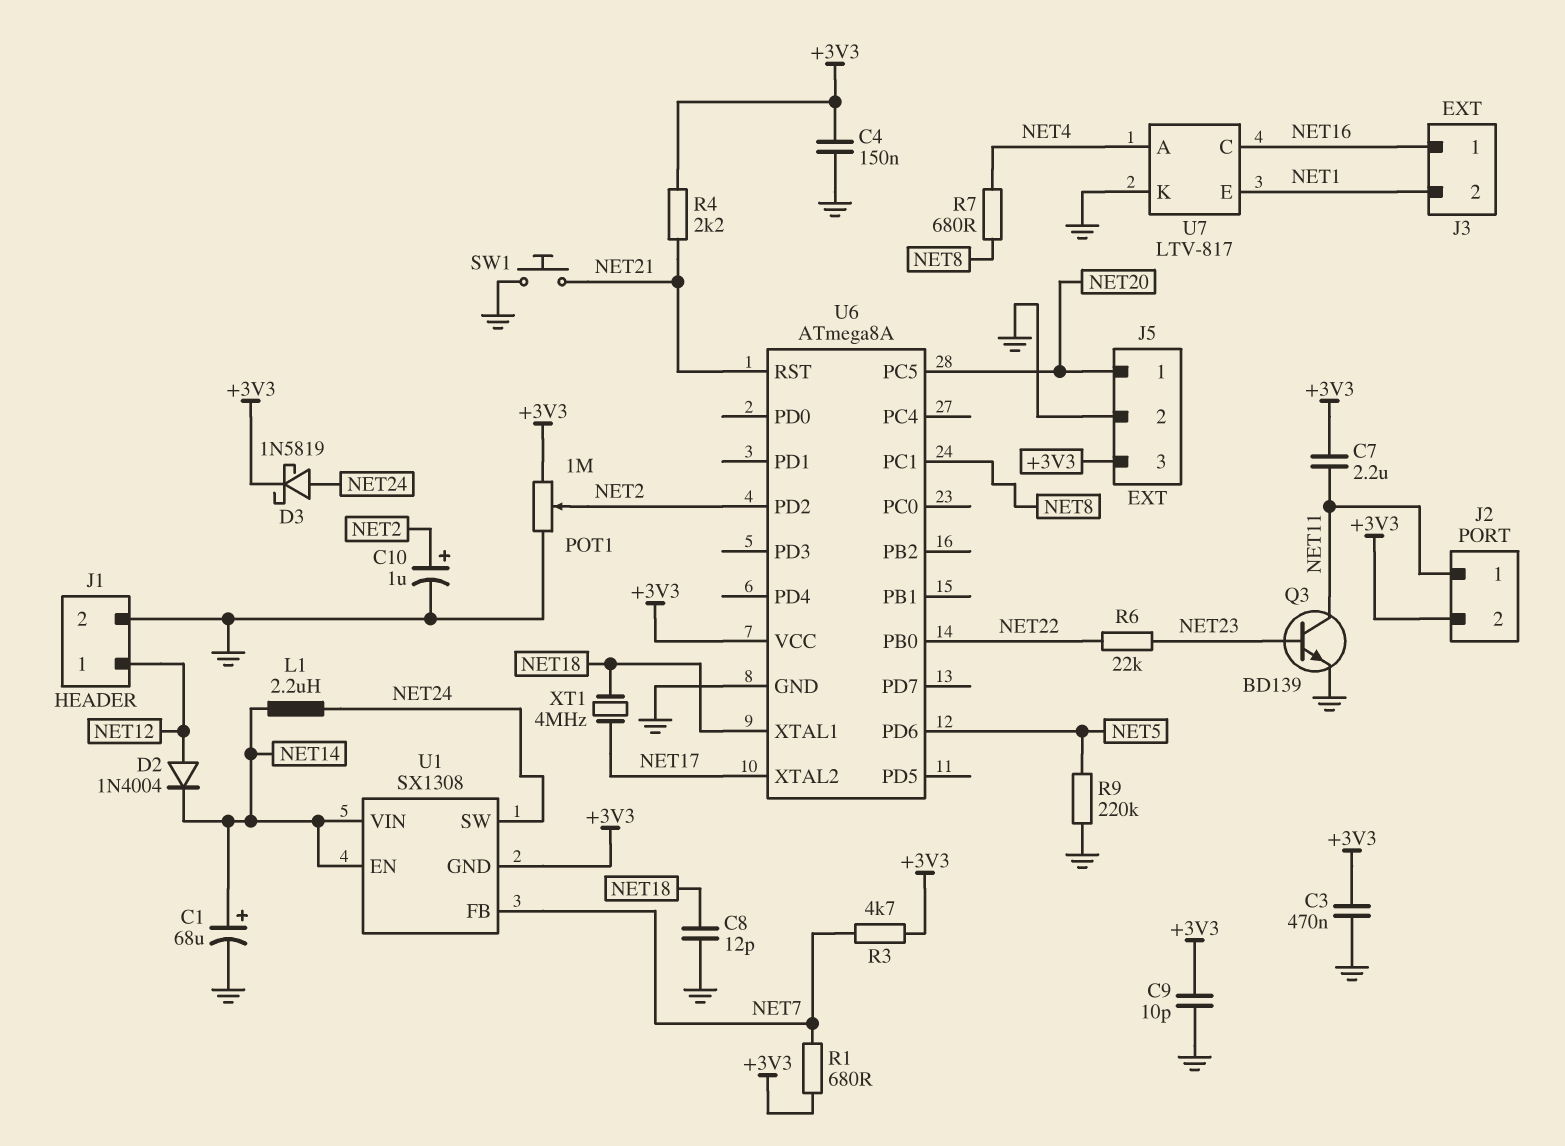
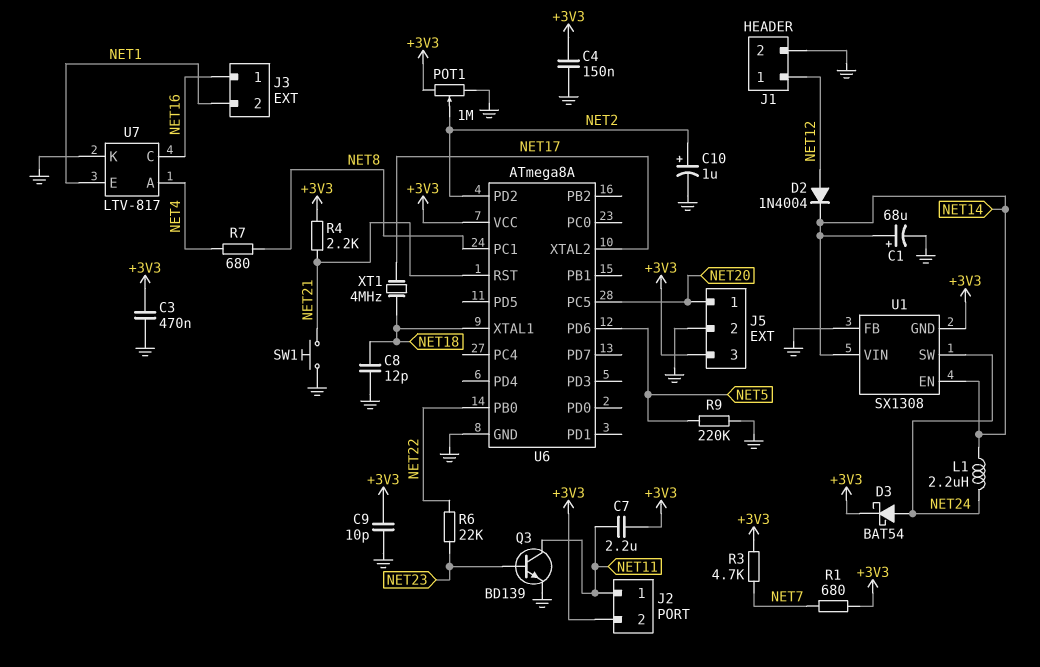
D3: schottky 1N5819 (A NET24, K +3V3) -> schottky BAT54 (A NET24, K +3V3)
U1 pin FB: NET7 -> GND

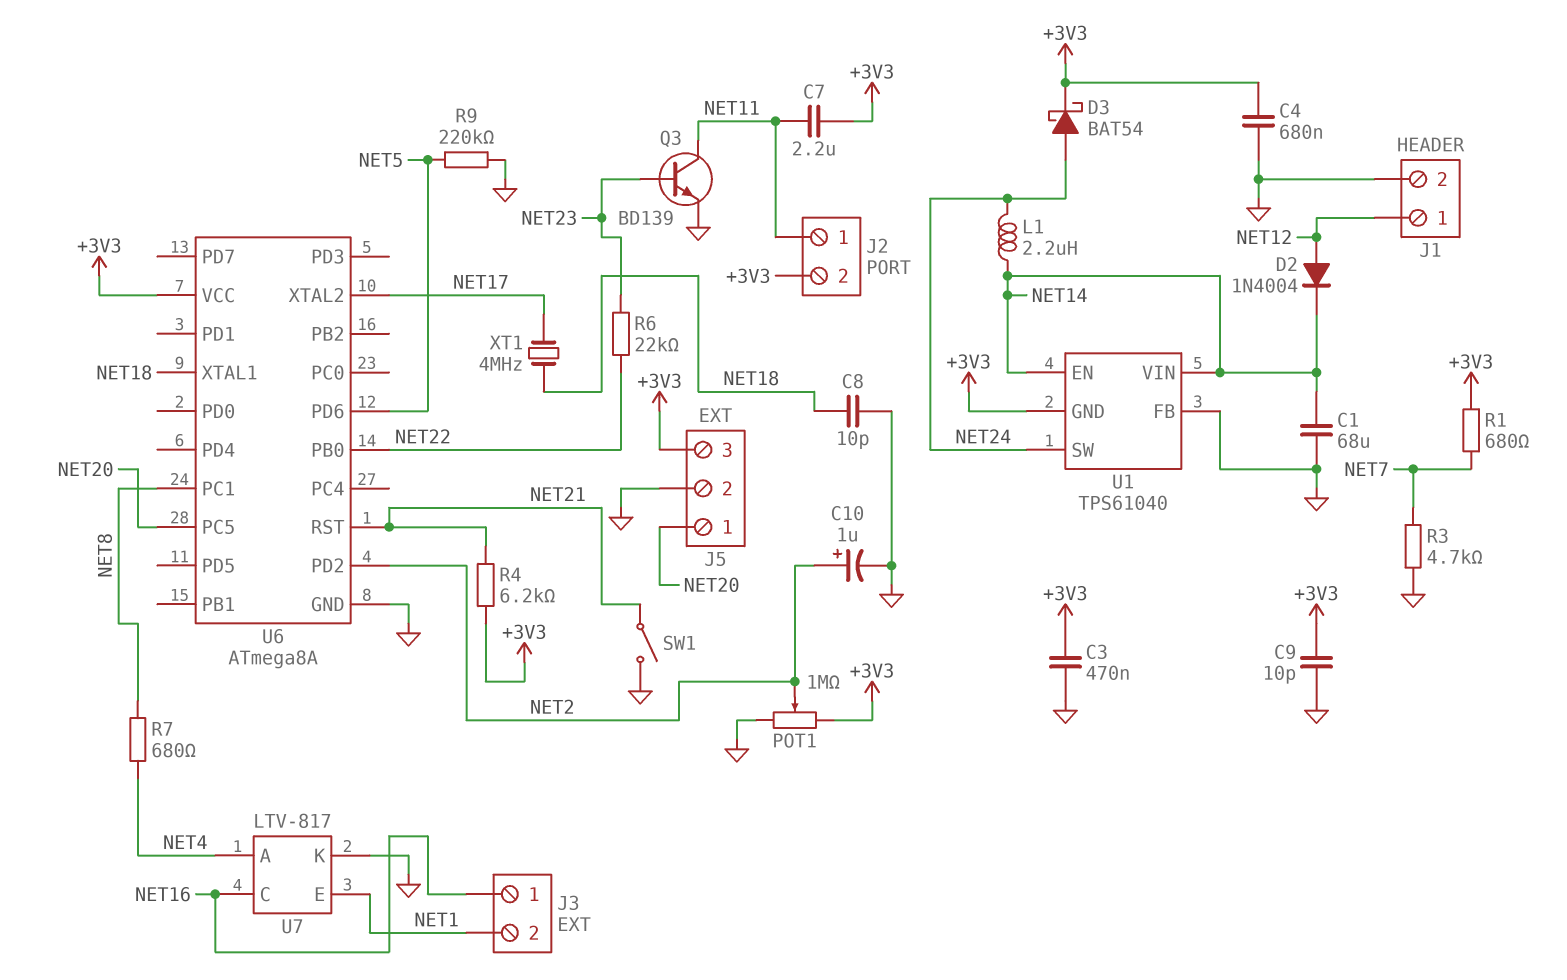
C1: 68uF (plus NET14, minus GND) -> 68uF (GND, NET14)
C4: 150nF (+3V3, GND) -> 680nF (+3V3, GND)
C8: 12pF (GND, NET18) -> 10pF (GND, NET18)
R3: 4.7k (+3V3, NET7) -> 4.7k (GND, NET7)
R4: 2.2k (+3V3, NET21) -> 6.2k (+3V3, NET21)
SW1: button (GND, NET21) -> switch (GND, NET21)
U1: SX1308 -> TPS61040

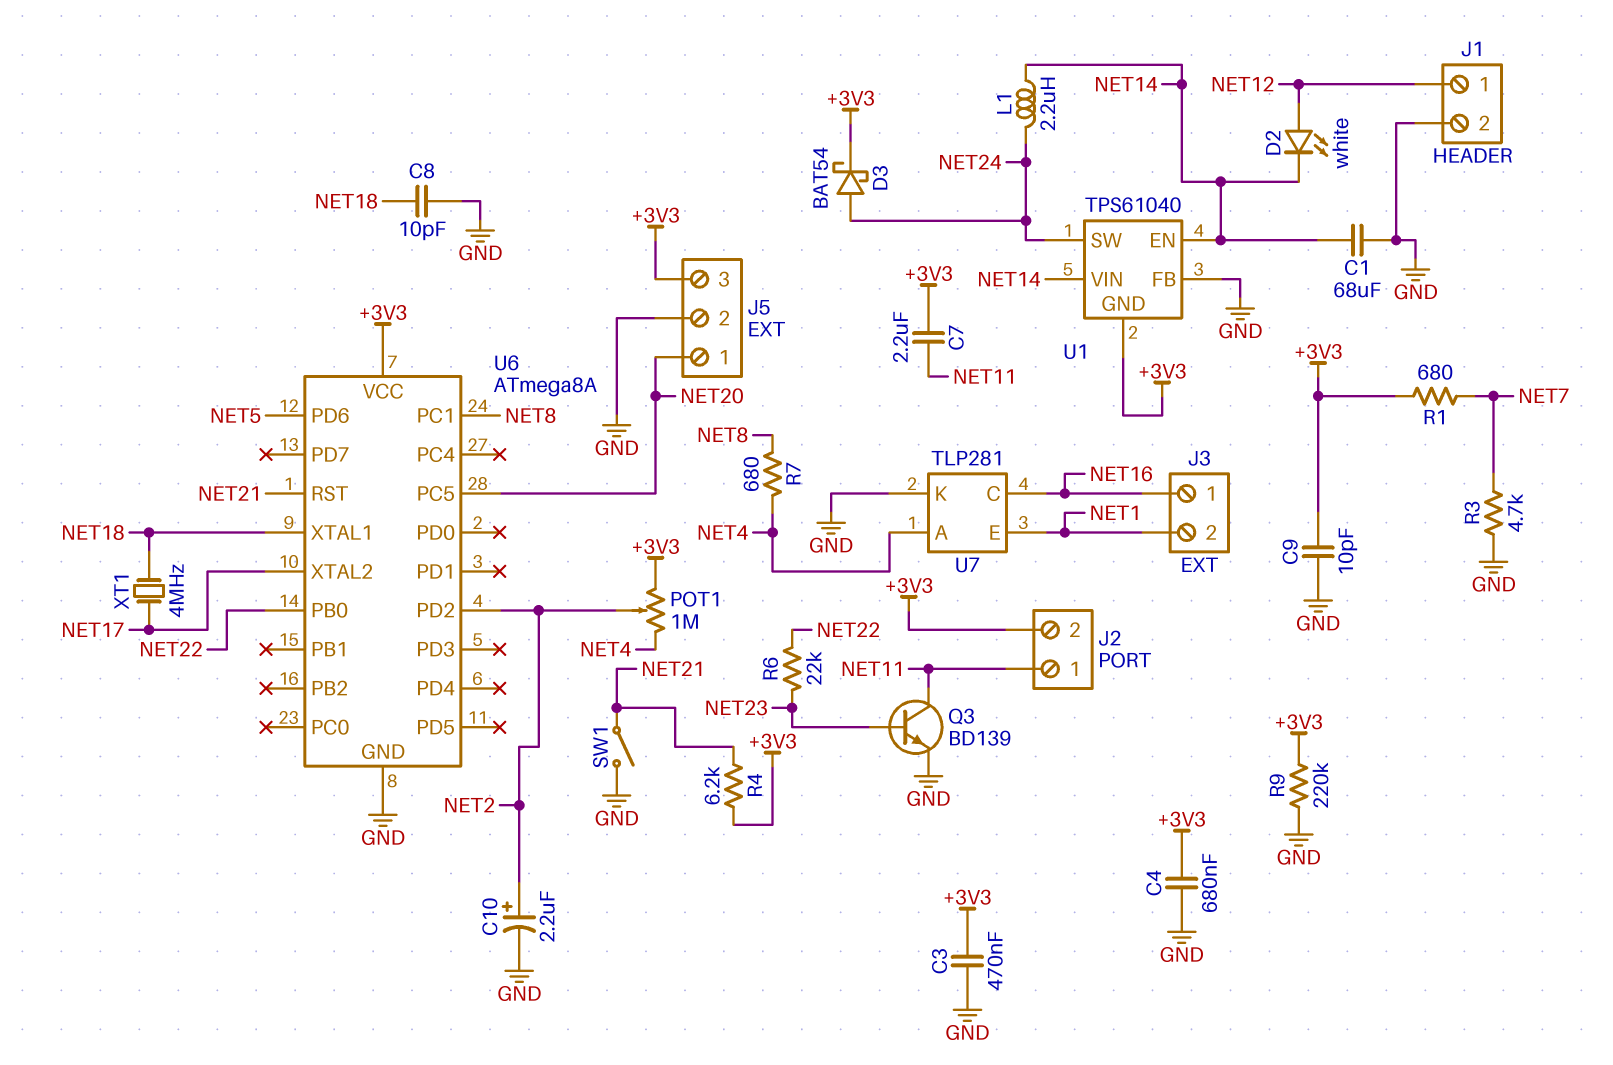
C10: 1uF (plus NET2, minus GND) -> 2.2uF (plus NET2, minus GND)
D2: diode 1N4004 (A NET12, K NET14) -> LED white (A NET12, K NET14)
POT1: 1M (+3V3, GND, wiper NET2) -> 1M (+3V3, NET4, wiper NET2)
R9: 220k (GND, NET5) -> 220k (+3V3, GND)
U7: LTV-817 -> TLP281

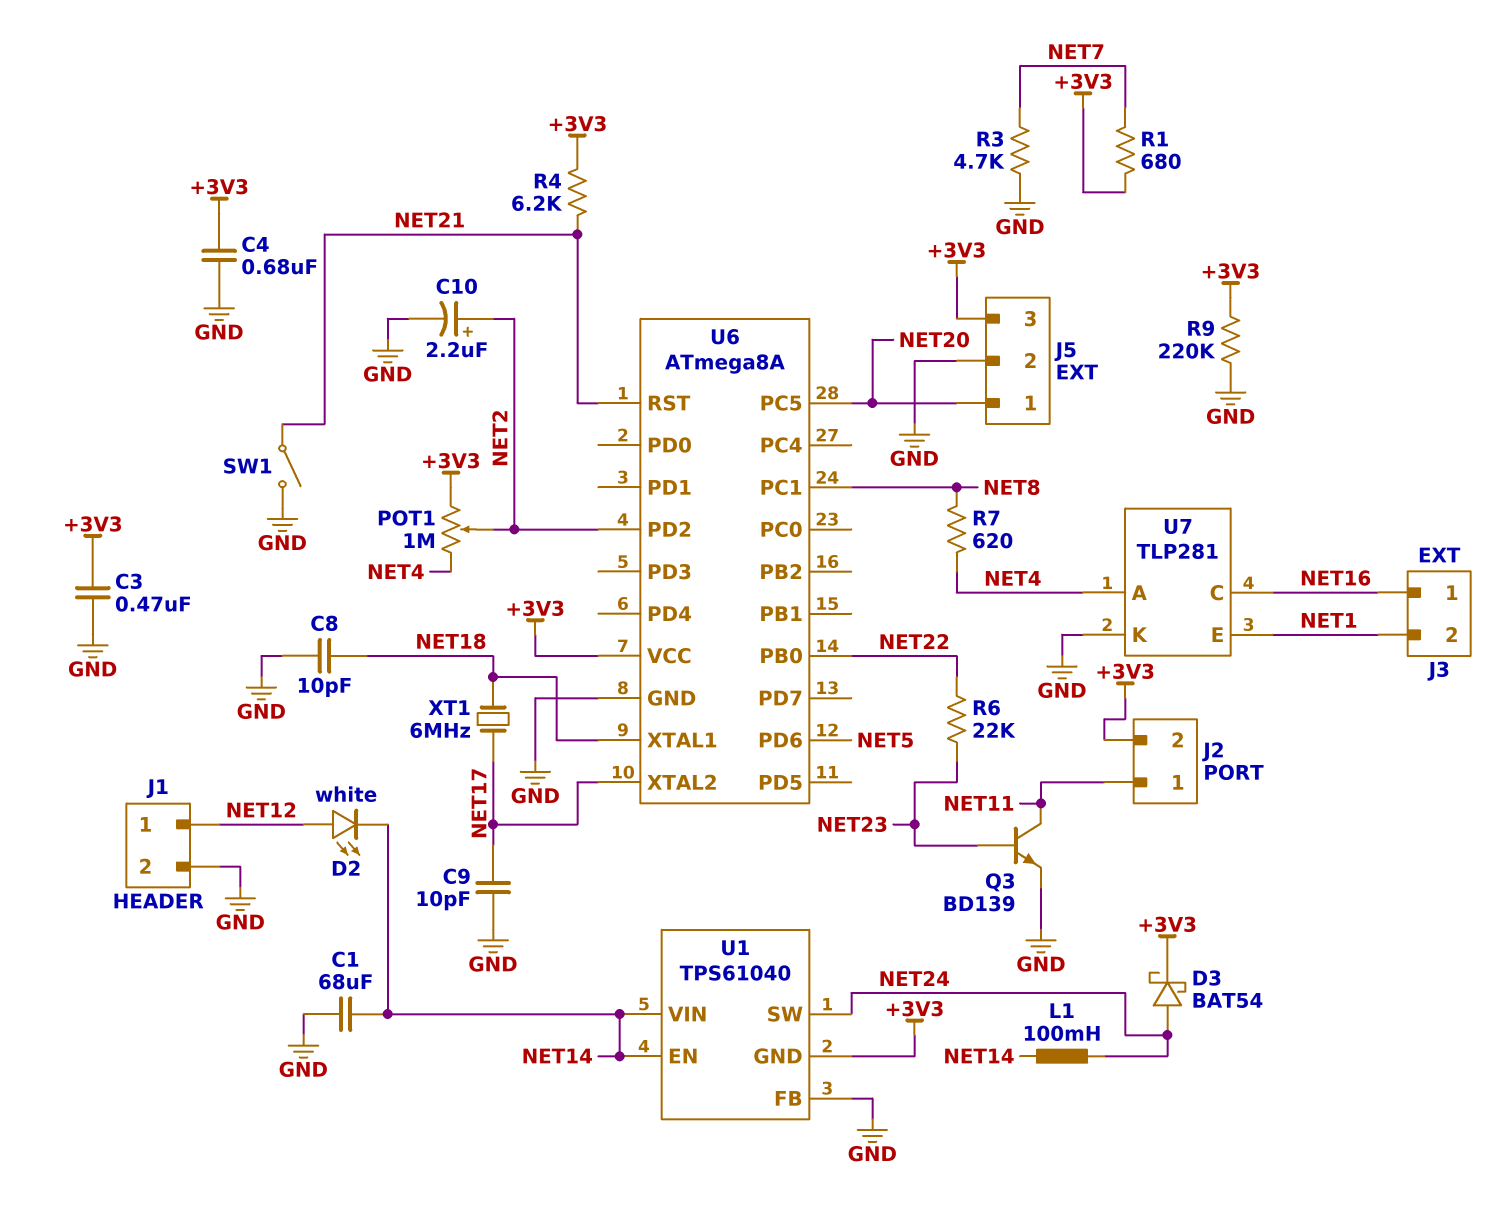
C7: 2.2uF (+3V3, NET11) -> none
C9: 10pF (+3V3, GND) -> 10pF (GND, NET17)
L1: 2.2uH (NET14, NET24) -> 100mH (NET14, NET24)
R7: 680 (NET4, NET8) -> 620 (NET4, NET8)
XT1: 4MHz (NET17, NET18) -> 6MHz (NET17, NET18)

